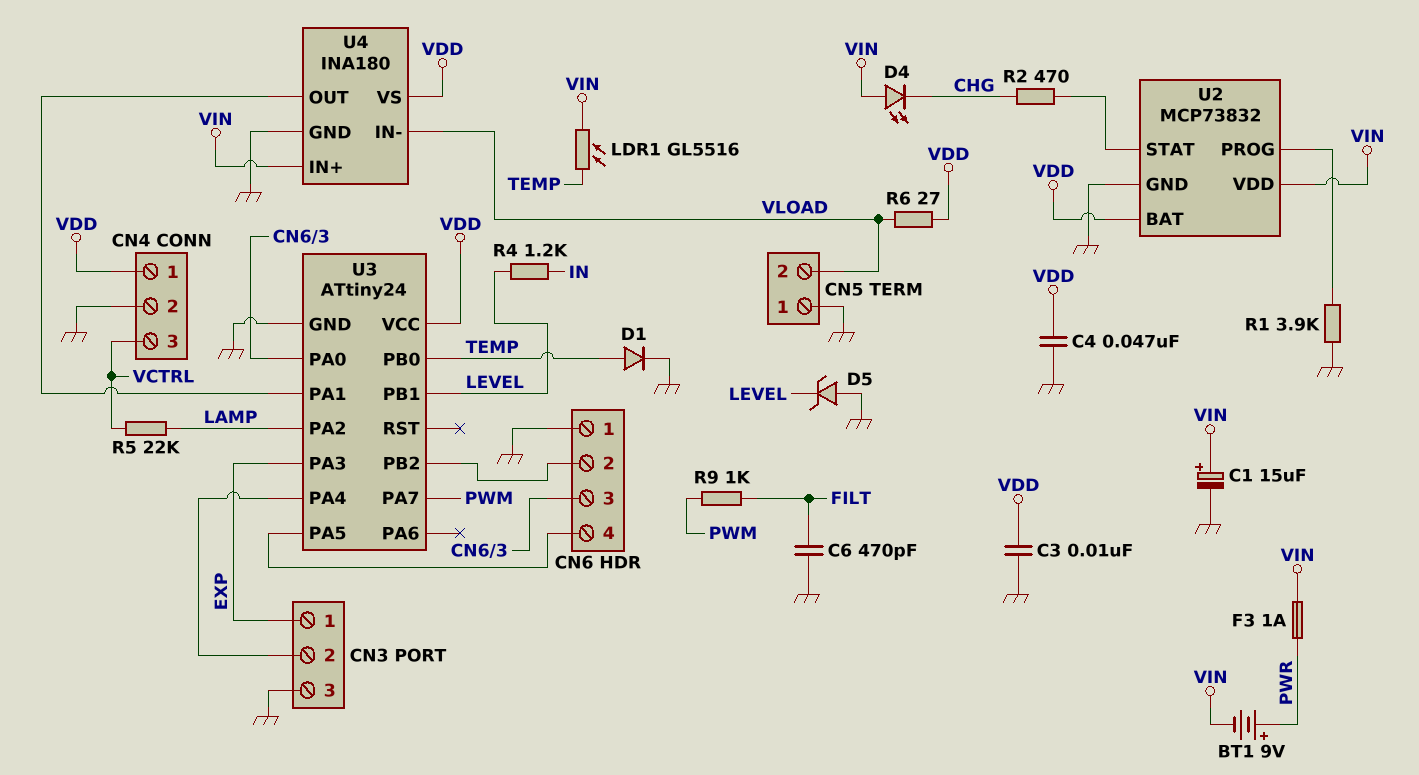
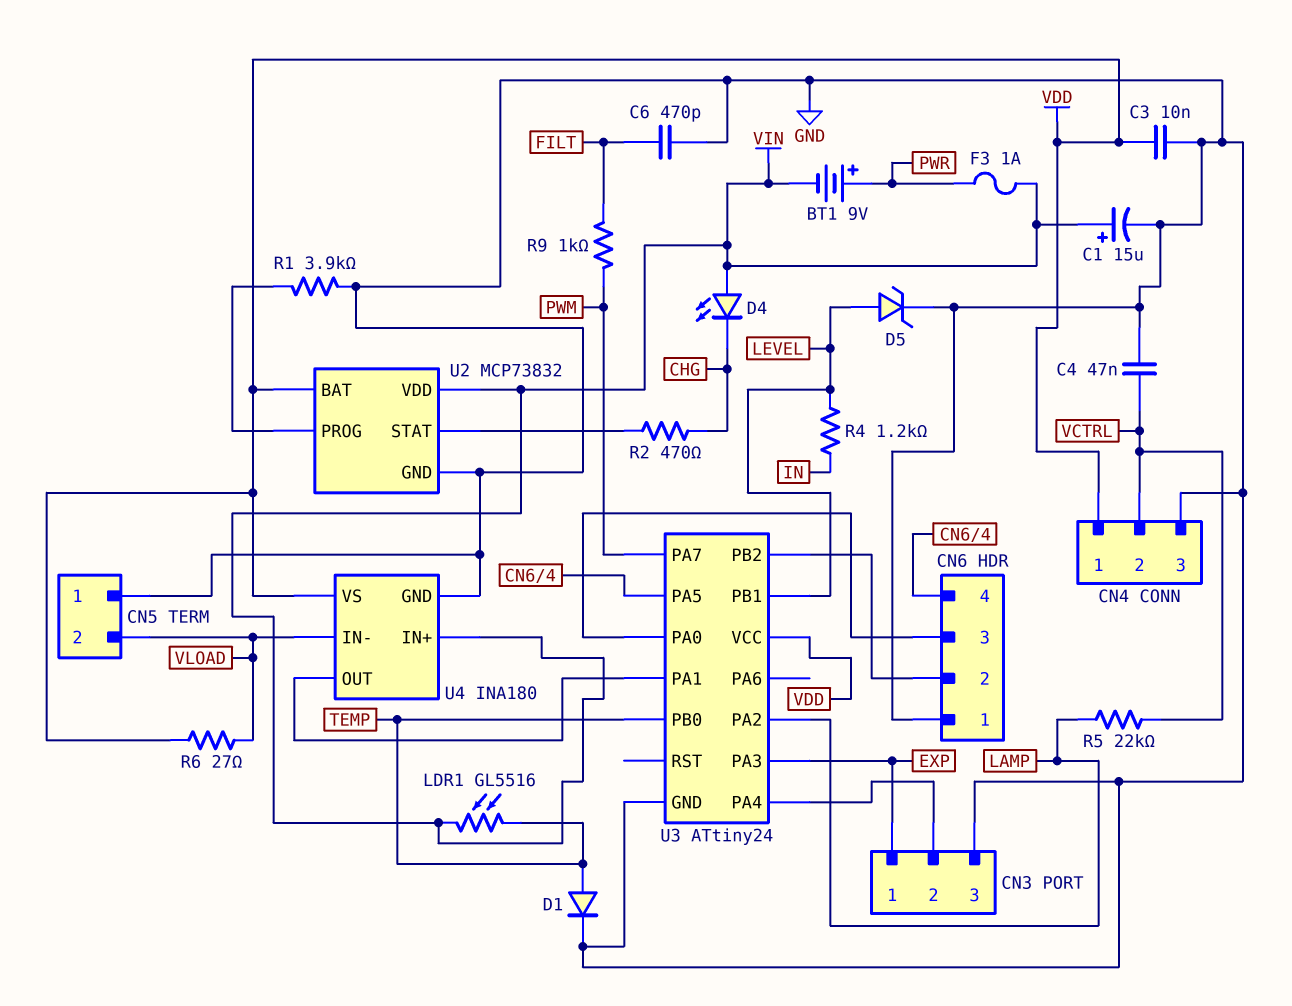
C4: 47nF (GND, VDD) -> 47nF (GND, VCTRL)
CN4 pin 2: GND -> VCTRL
CN4 pin 3: VCTRL -> GND
D5: zener (A GND, K LEVEL) -> zener (A LEVEL, K GND)

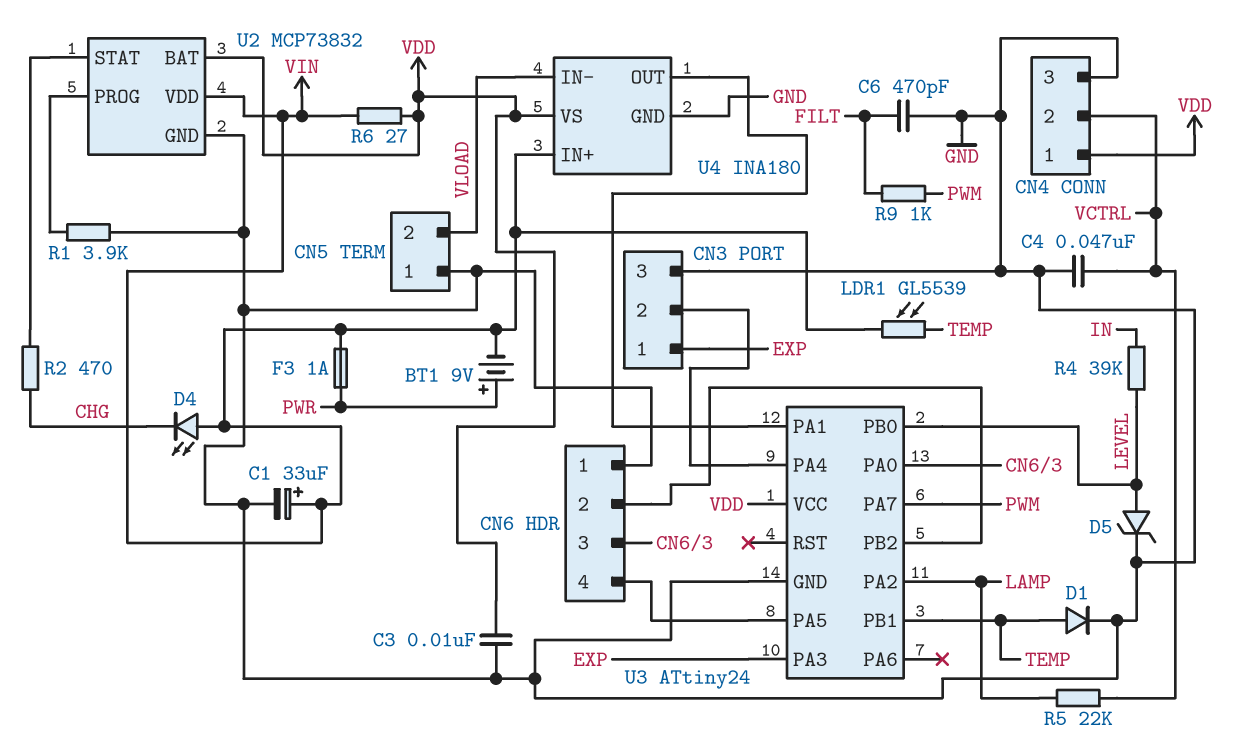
C1: 15uF (plus VIN, minus GND) -> 33uF (plus VIN, minus GND)
LDR1: GL5516 (TEMP, VIN) -> GL5539 (TEMP, VIN)
R4: 1.2k (IN, LEVEL) -> 39k (IN, LEVEL)
R6: 27 (VDD, VLOAD) -> 27 (VDD, VIN)
U3 pin PB0: TEMP -> LEVEL
U3 pin PB1: LEVEL -> TEMP

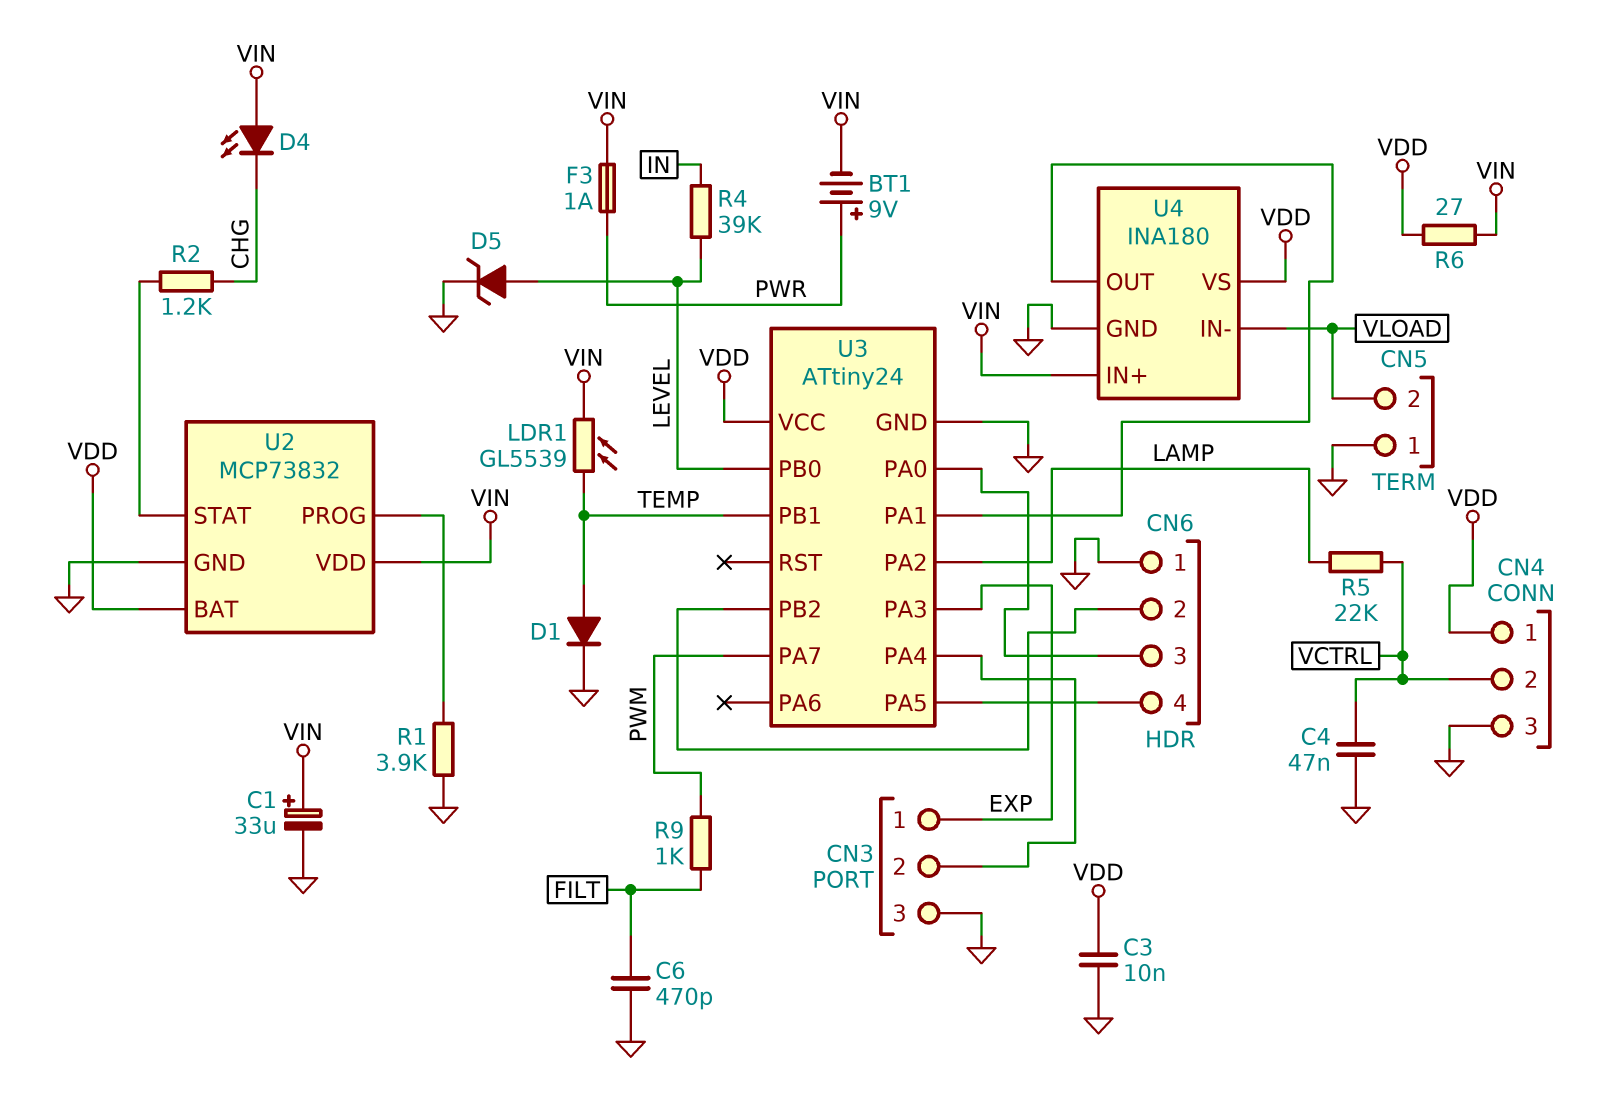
R2: 470 (CHG, U2/STAT) -> 1.2k (CHG, U2/STAT)

